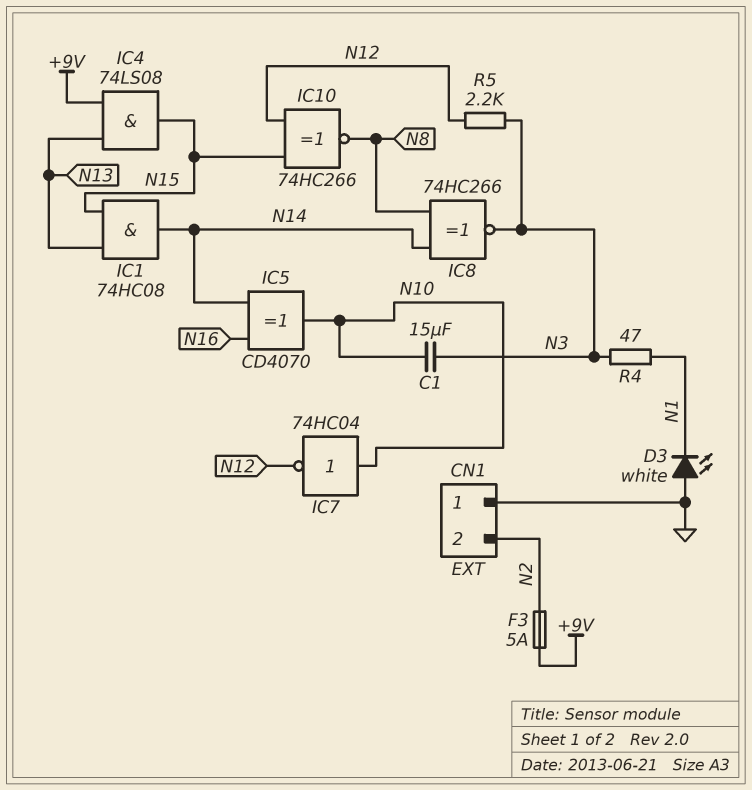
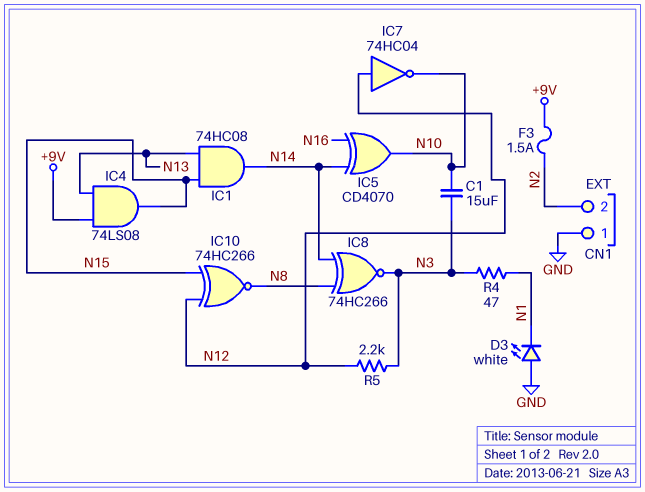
F3: 5A (+9V, N2) -> 1.5A (+9V, N2)
IC7: NOT 74HC04 (in N10, out N12) -> NOT 74HC04 (in N12, out N10)

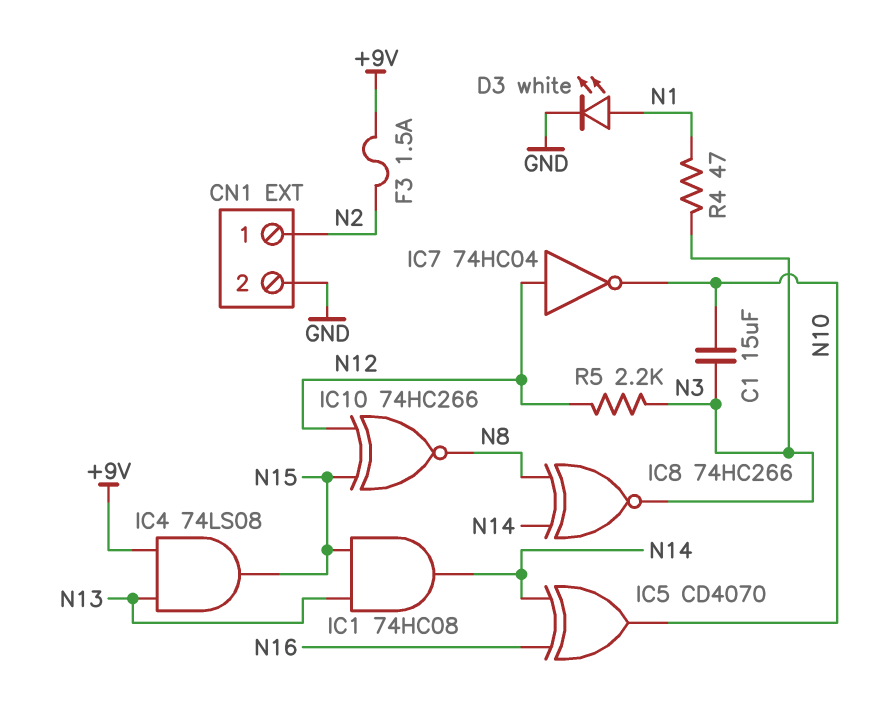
CN1 pin 1: GND -> N2
CN1 pin 2: N2 -> GND
D3: LED white (A GND, K N1) -> LED white (A N1, K GND)

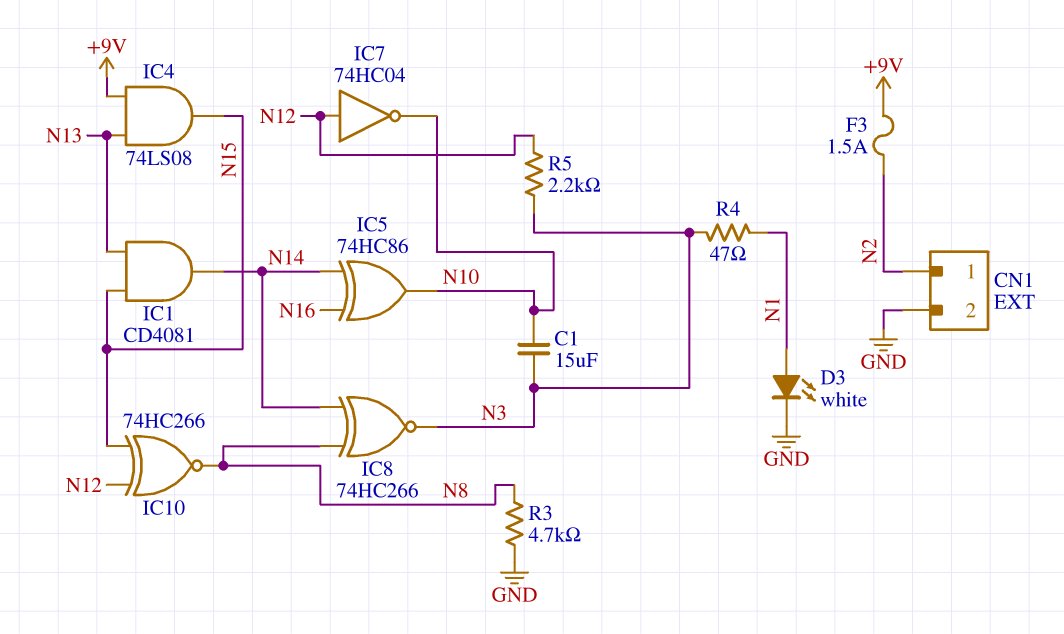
IC1: AND 74HC08 (in N13, in N15, out N14) -> AND CD4081 (in N13, in N15, out N14)
IC5: XOR CD4070 (in N14, in N16, out N10) -> XOR 74HC86 (in N14, in N16, out N10)
R3: none -> 4.7k (GND, N8)

